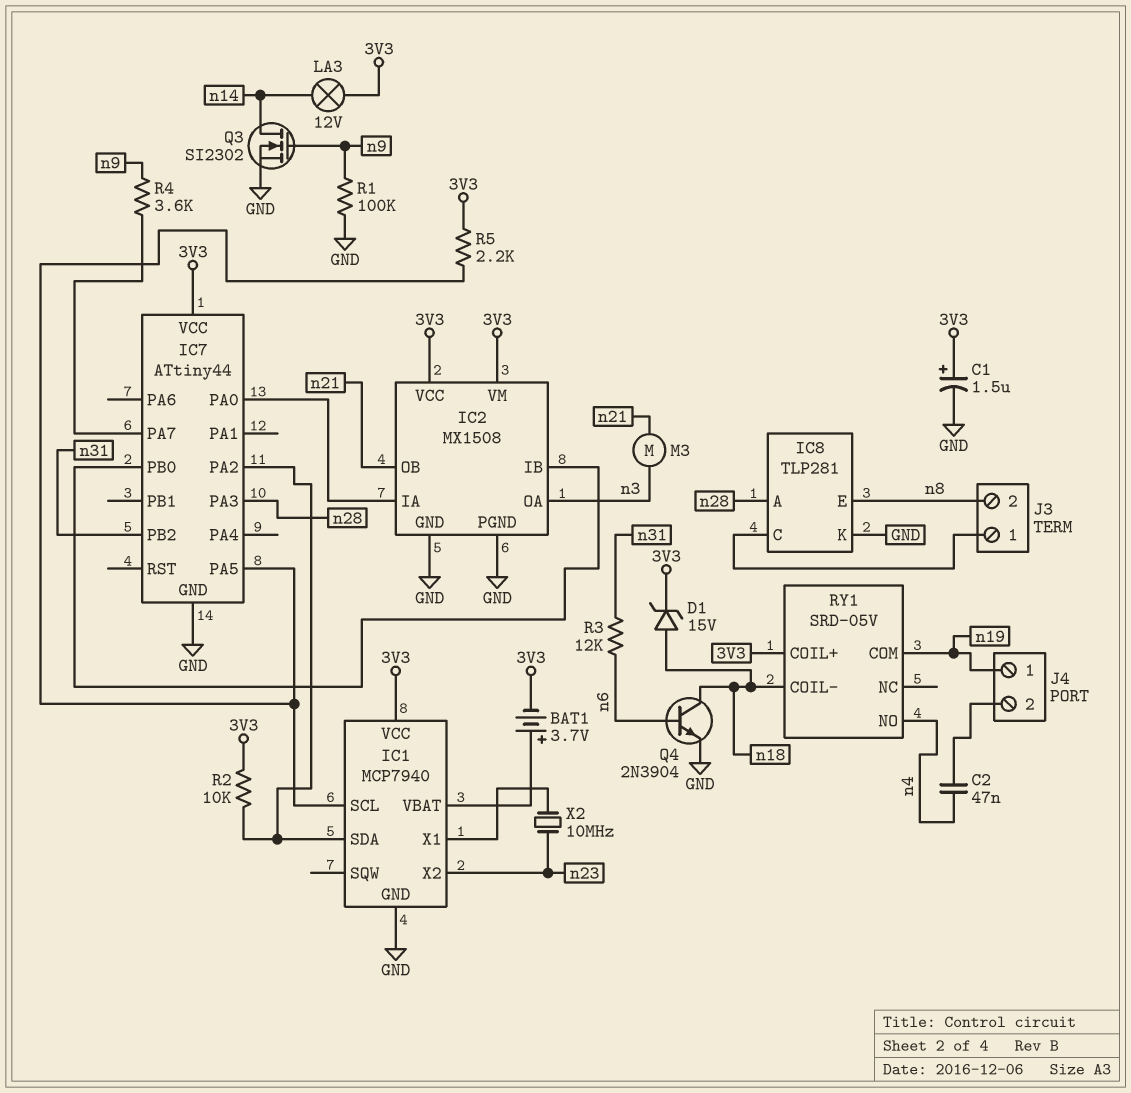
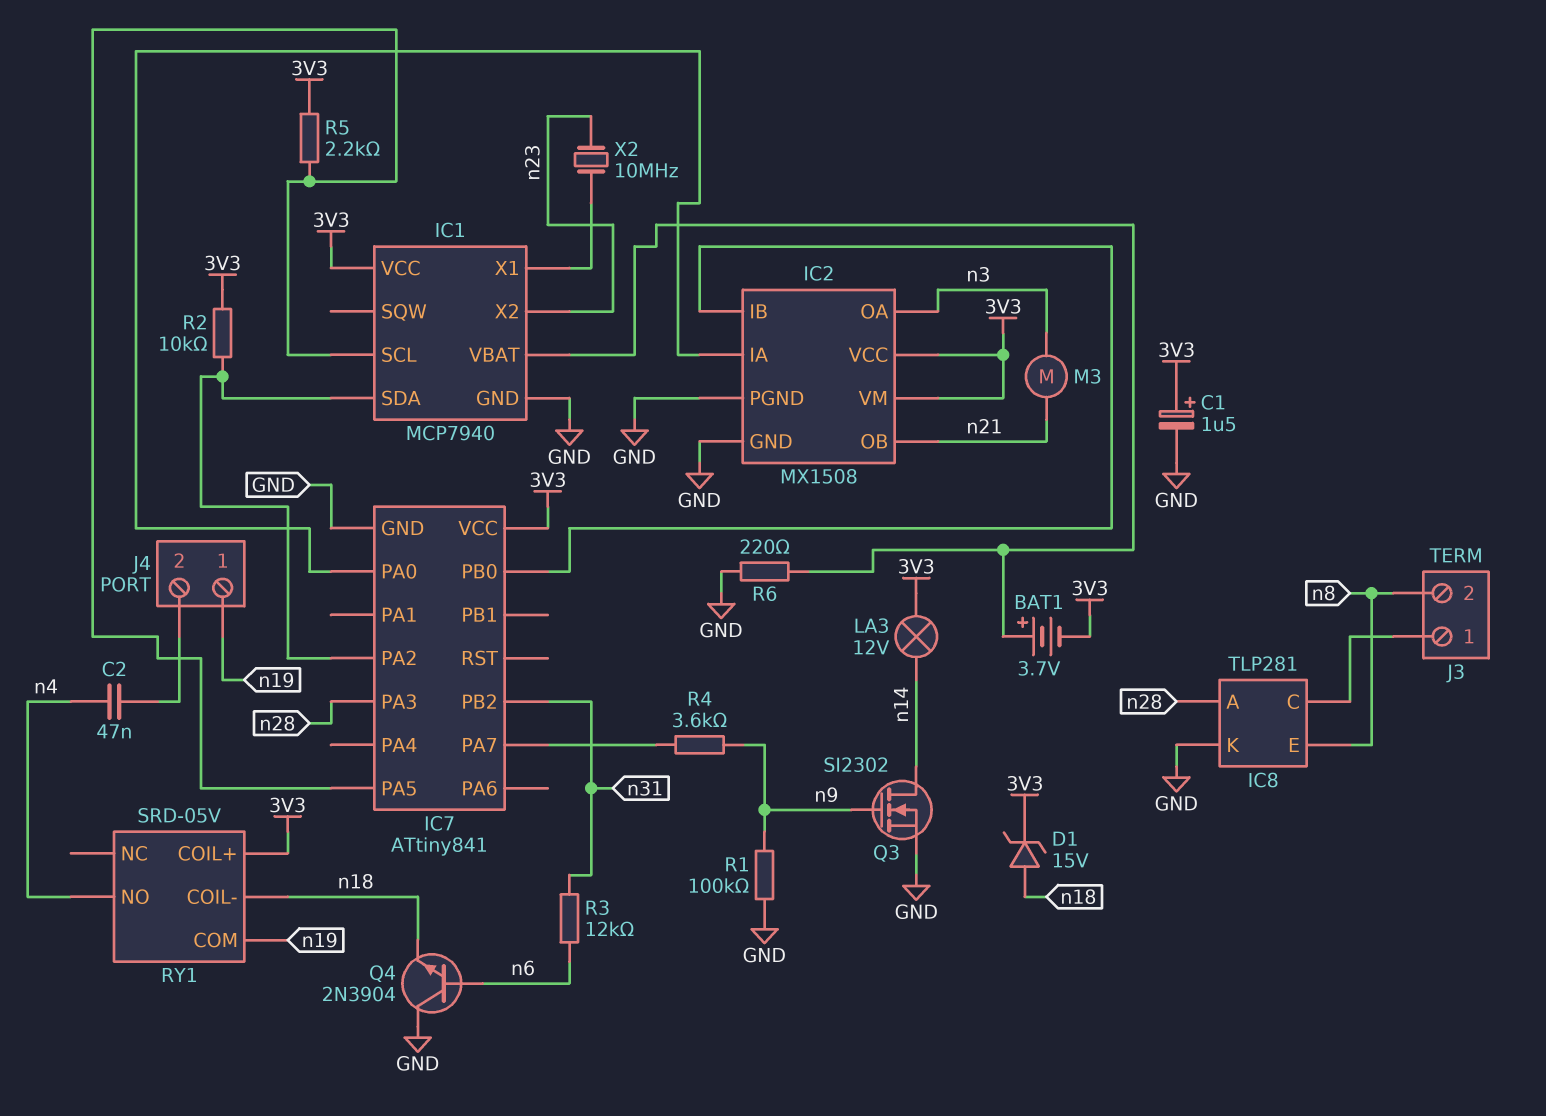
IC7: ATtiny44 -> ATtiny841
Q4: NPN 2N3904 (B n6, C n18, E GND) -> NPN 2N3904 (B n6, C GND, E n18)
R6: none -> 220 (GND, IC1/VBAT)

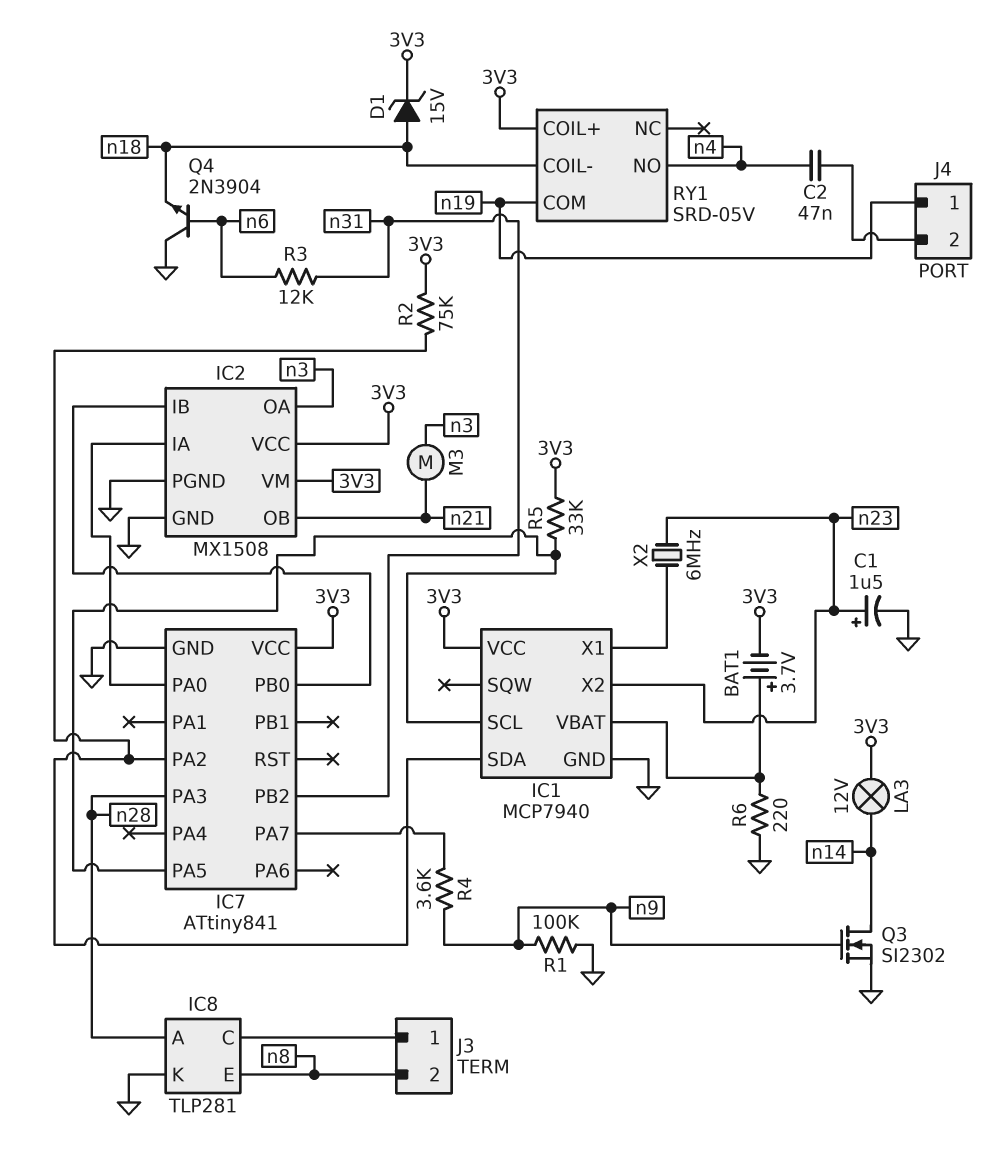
C1: 1.5uF (plus 3V3, minus GND) -> 1.5uF (plus n23, minus GND)
R2: 10k (3V3, IC1/SDA) -> 75k (3V3, IC1/SDA)
R5: 2.2k (3V3, IC1/SCL) -> 33k (3V3, IC1/SCL)
X2: 10MHz (IC1/X1, n23) -> 6MHz (IC1/X1, n23)

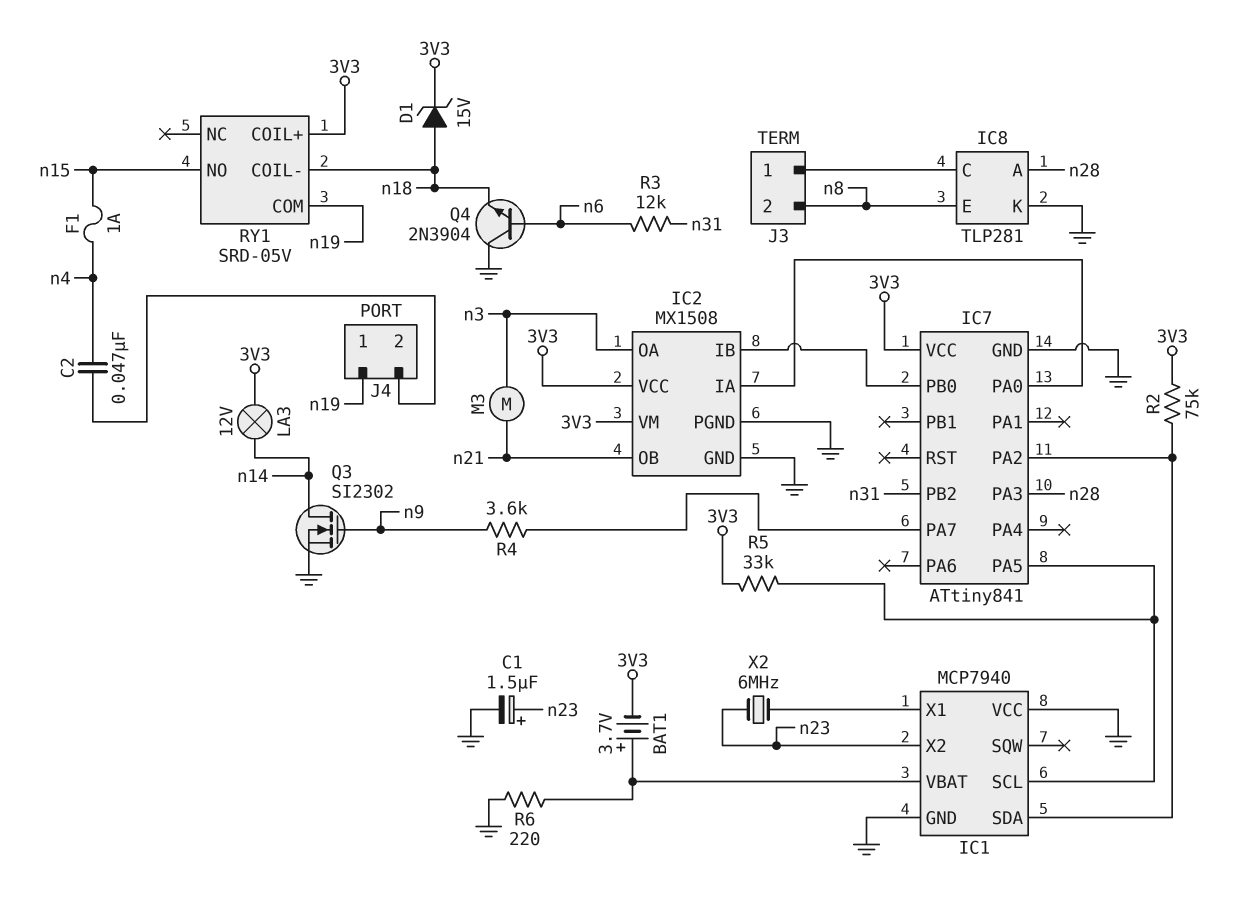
F1: none -> 1A (n4, n15)
IC1 pin VCC: 3V3 -> GND
R1: 100k (GND, n9) -> none
RY1 pin NO: n4 -> n15

